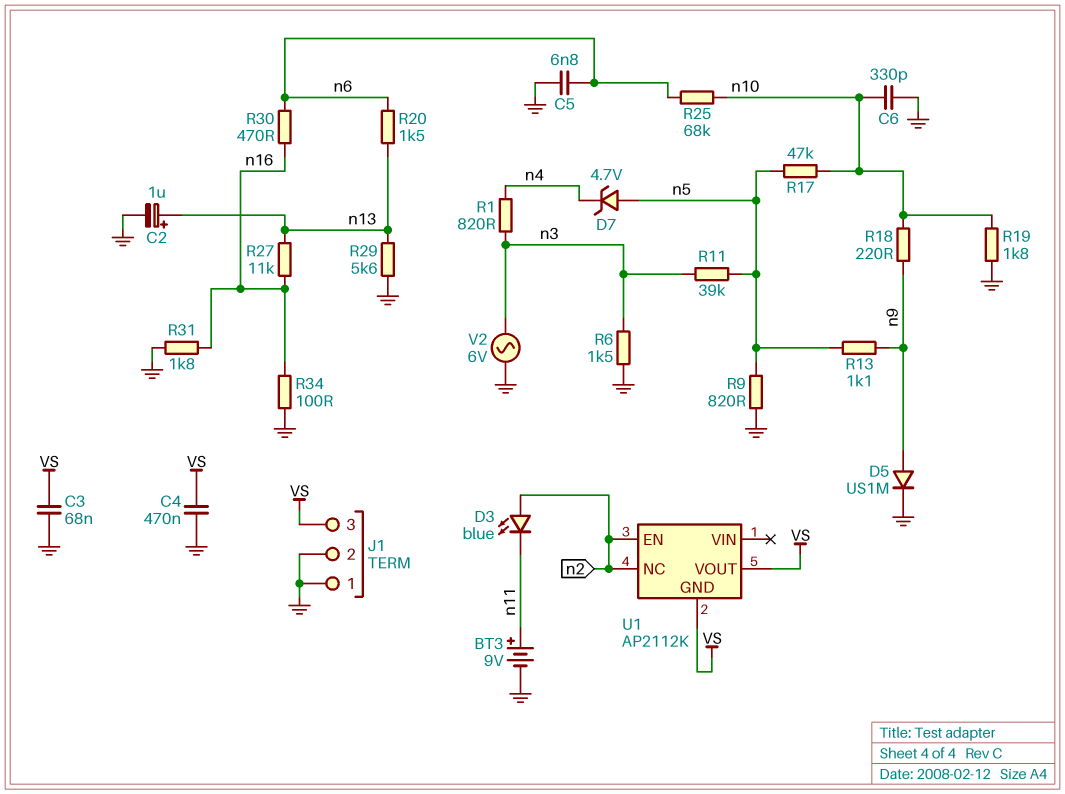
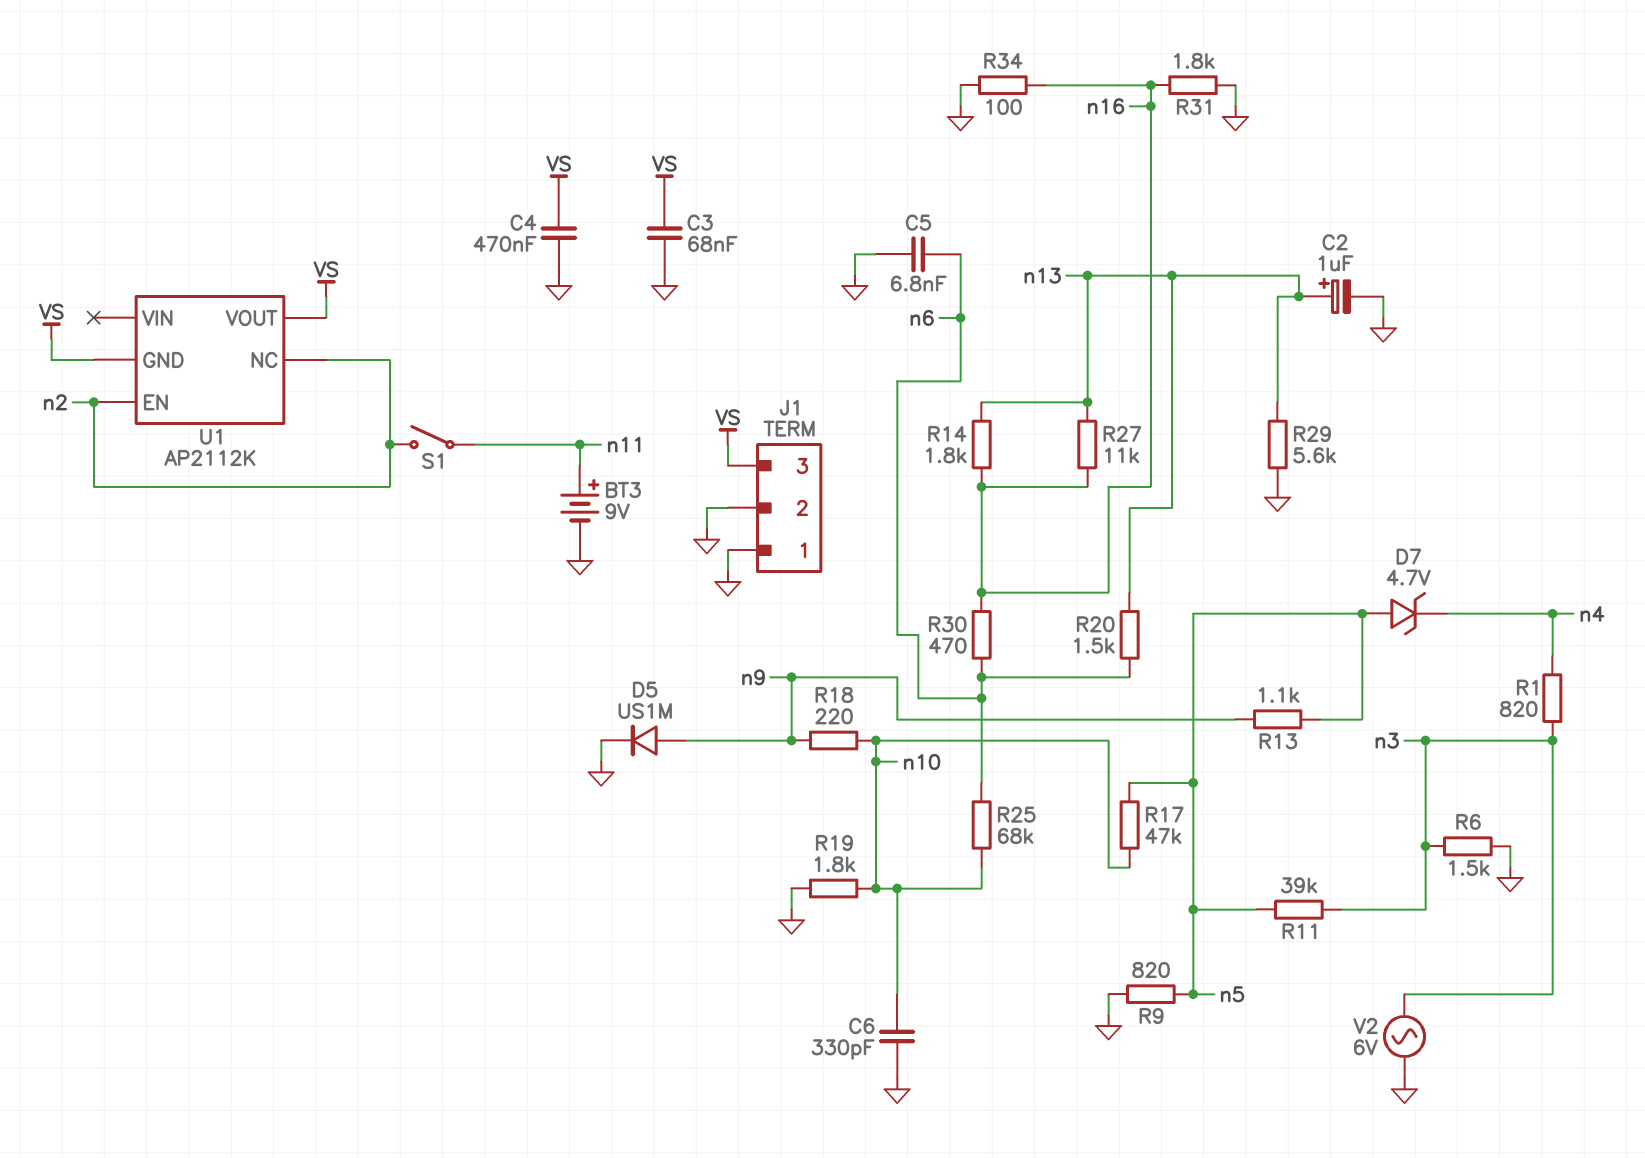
D3: LED blue (A n2, K n11) -> none
R14: none -> 1.8k (n13, n16)
S1: none -> switch (n2, n11)

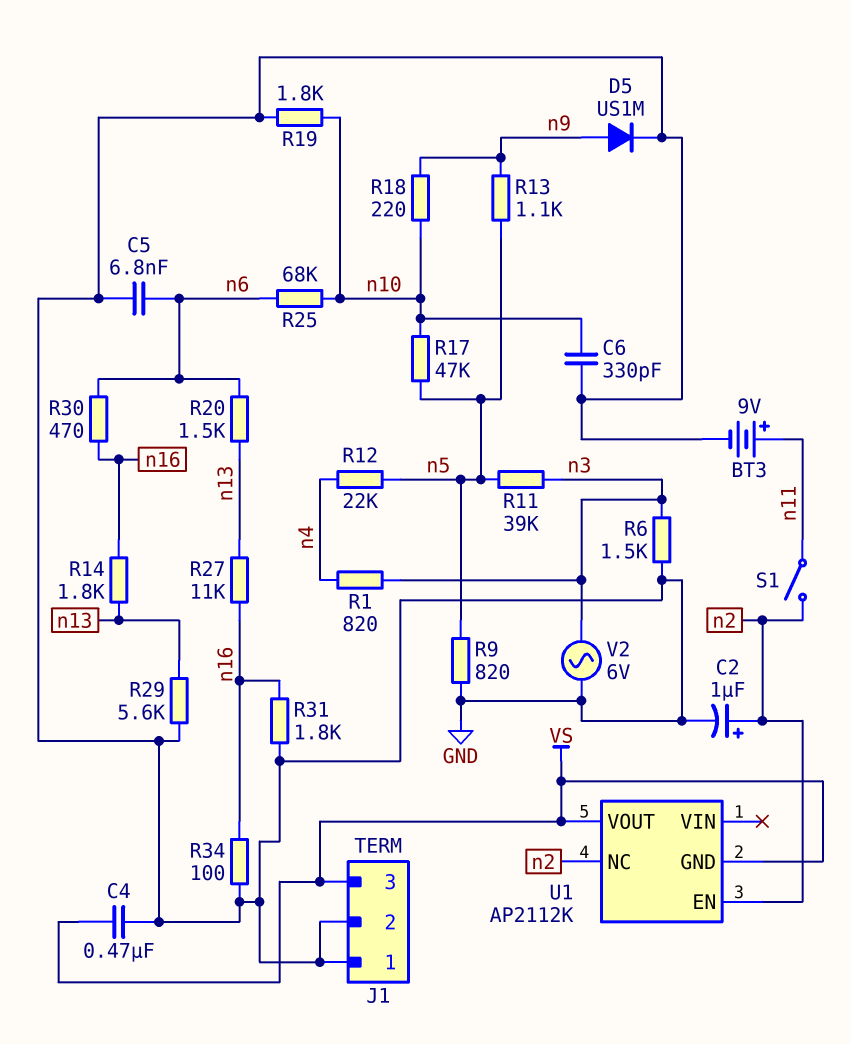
C2: 1uF (plus n13, minus GND) -> 1uF (plus n2, minus GND)
C3: 68nF (GND, VS) -> none
D7: zener 4.7V (A n5, K n4) -> none
R12: none -> 22k (n4, n5)

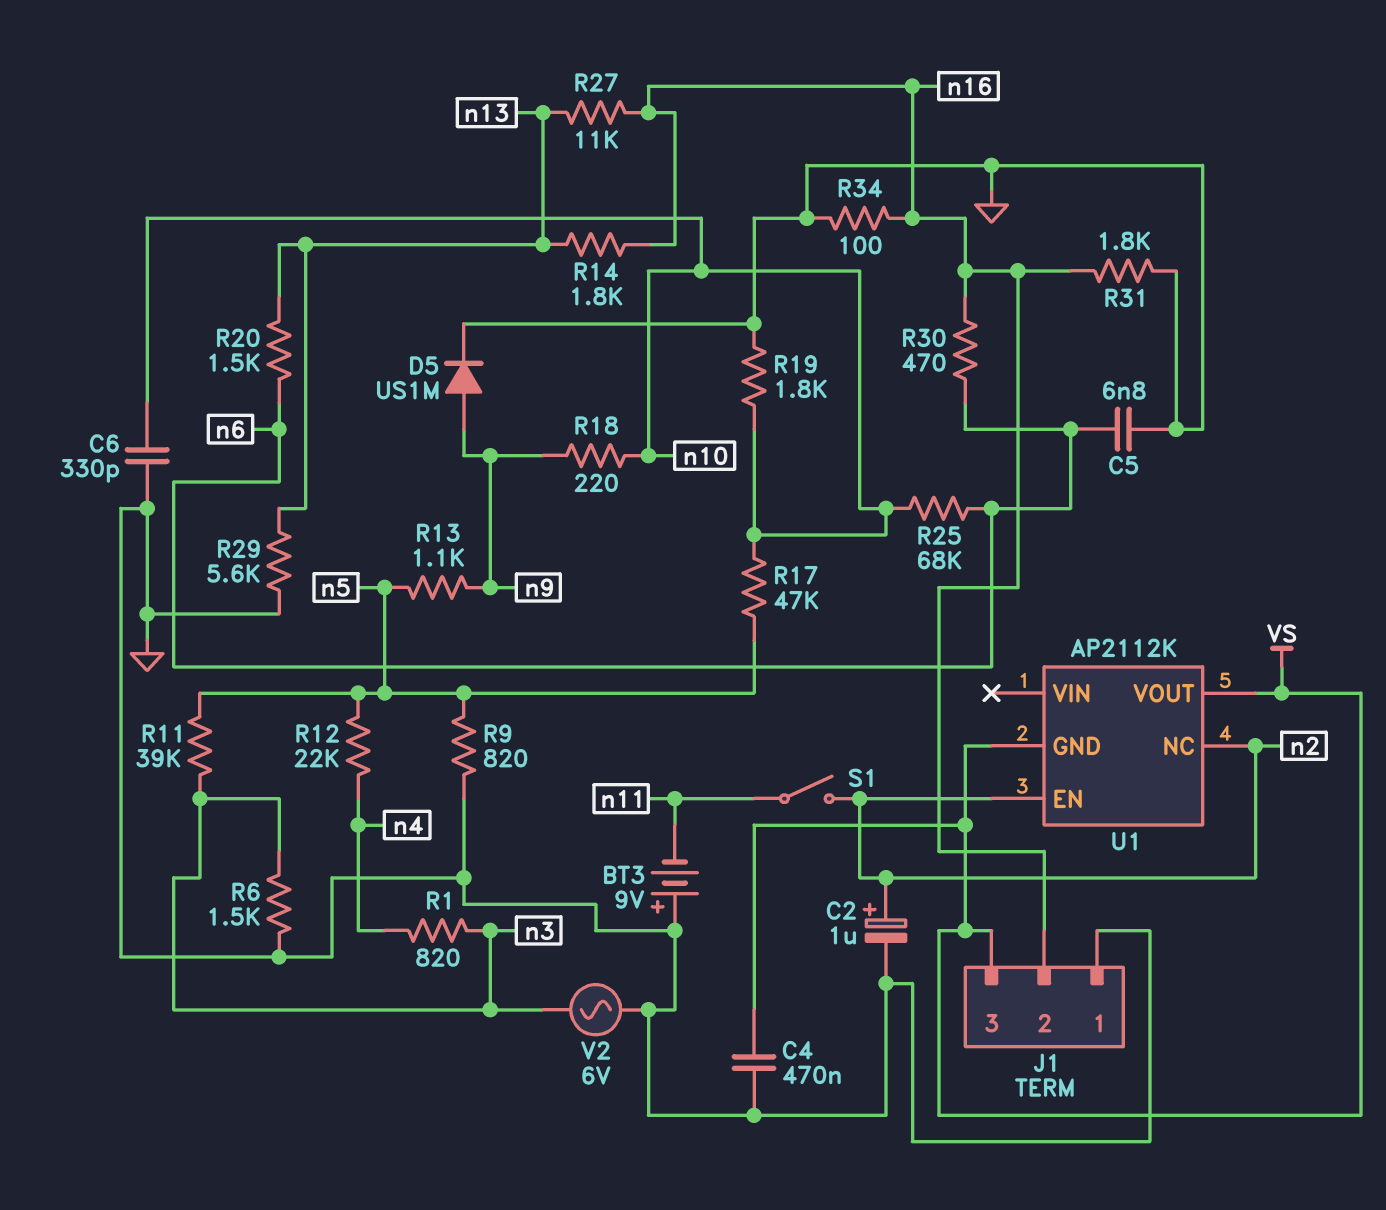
BT3: 9V (plus n11, minus GND) -> 9V (plus GND, minus n11)
J1 pin 2: GND -> n16

